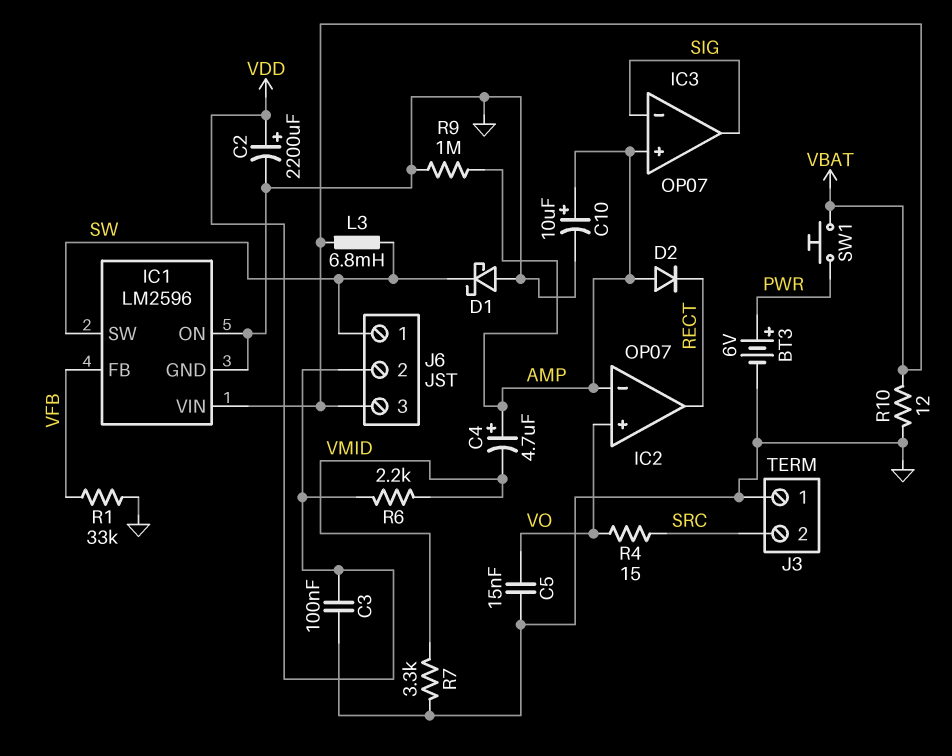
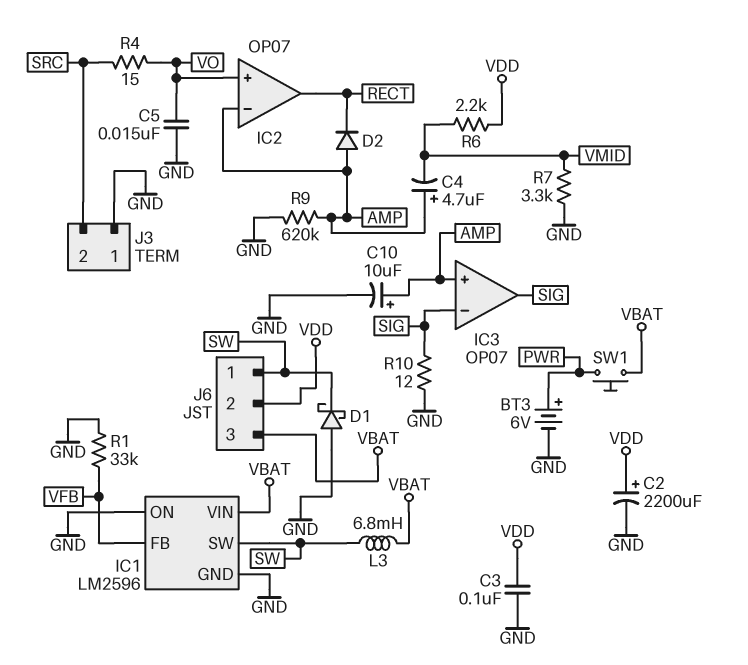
R9: 1M (AMP, GND) -> 620k (AMP, GND)
R10: 12 (GND, VBAT) -> 12 (GND, SIG)

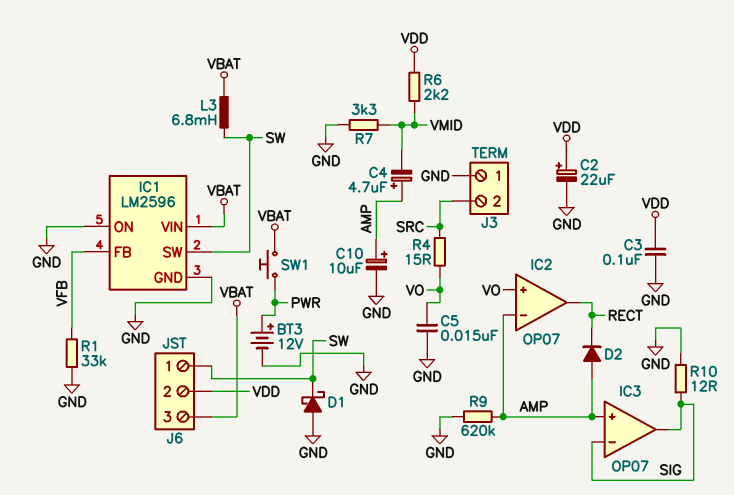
BT3: 6V (plus PWR, minus GND) -> 12V (plus PWR, minus GND)
C2: 2200uF (plus VDD, minus GND) -> 22uF (plus VDD, minus GND)

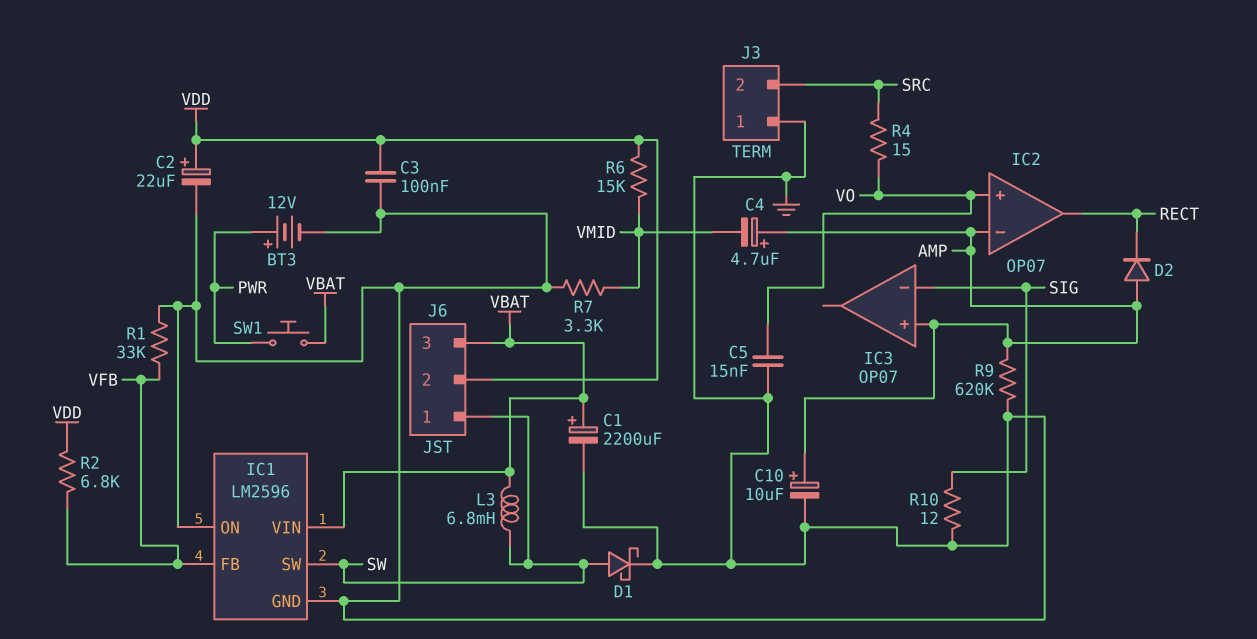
C1: none -> 2200uF (plus VBAT, minus GND)
D1: schottky (A GND, K SW) -> schottky (A SW, K GND)
IC3 pin out: SIG -> none
R2: none -> 6.8k (VDD, VFB)
R6: 2.2k (VDD, VMID) -> 15k (VDD, VMID)

